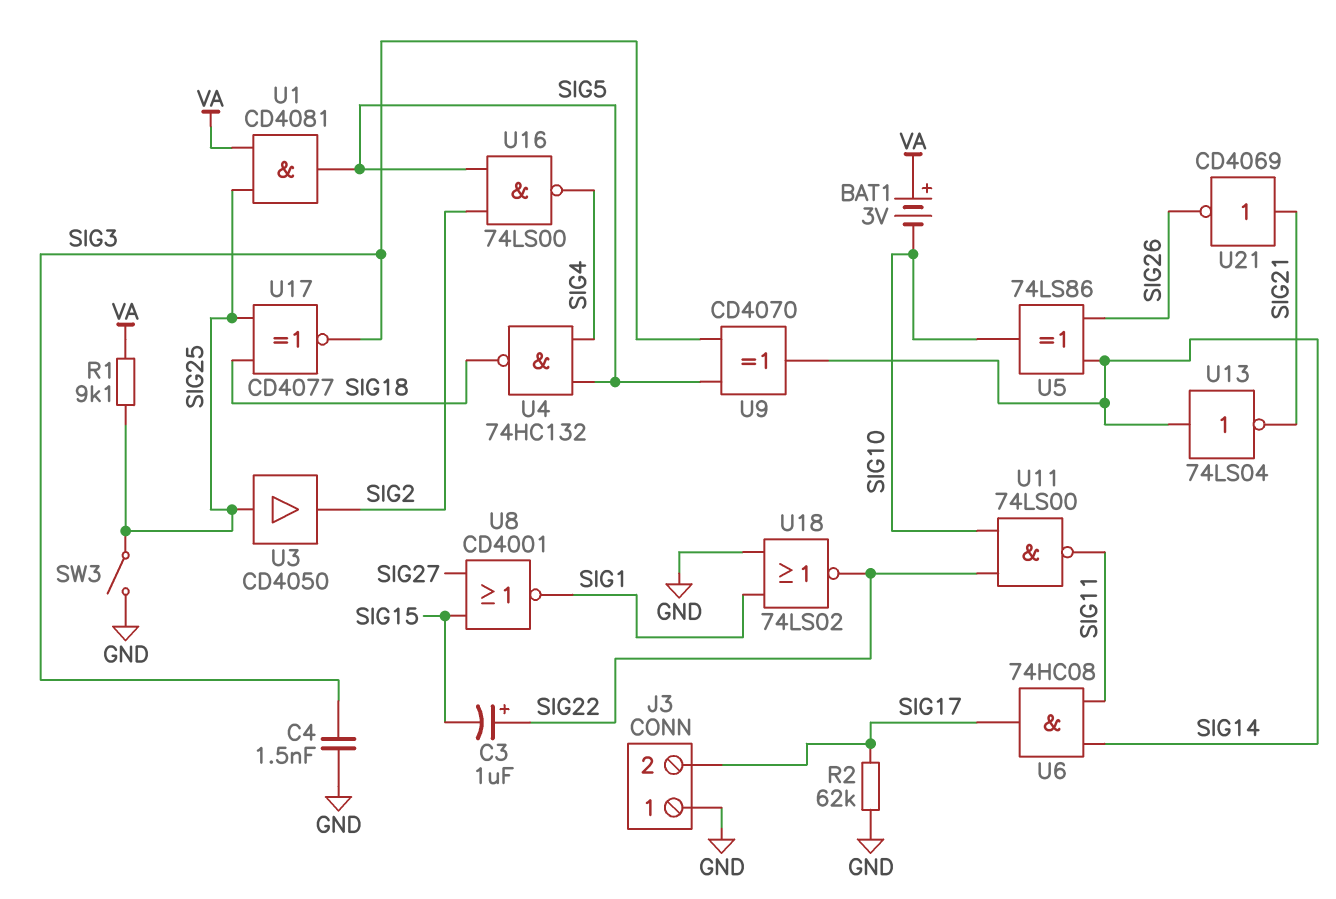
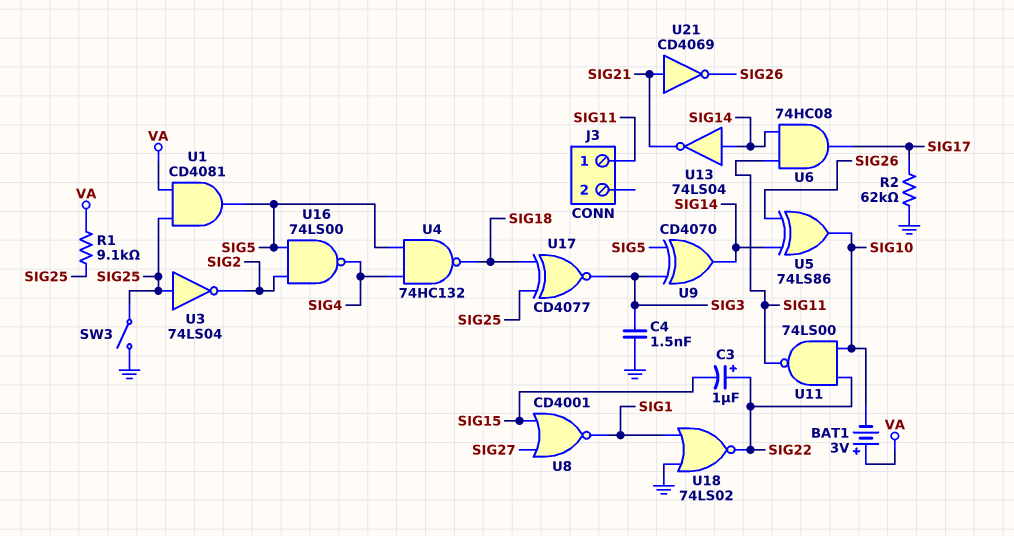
J3 pin 1: GND -> SIG11
J3 pin 2: SIG17 -> none
U3: buffer CD4050 (in SIG25, out SIG2) -> NOT 74LS04 (in SIG25, out SIG2)

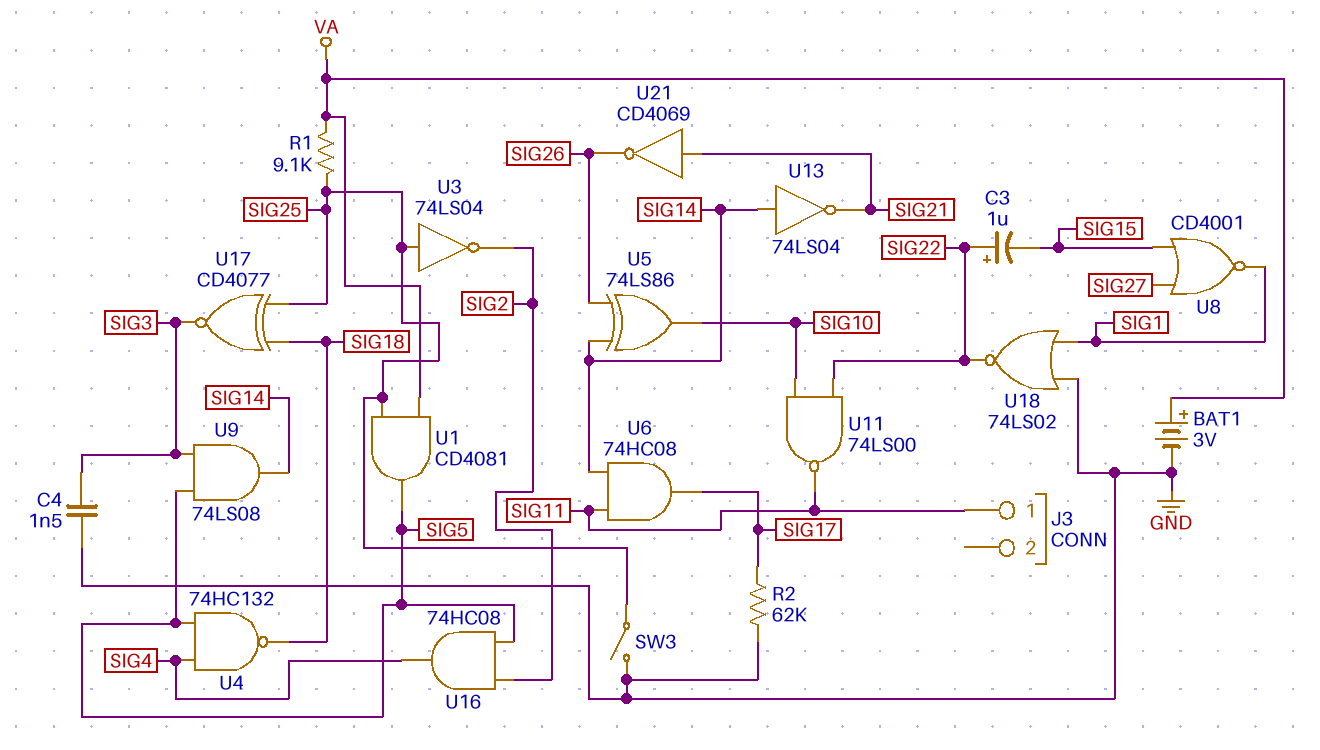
BAT1: 3V (plus VA, minus SIG10) -> 3V (plus VA, minus GND)
U9: XOR CD4070 (in SIG3, in SIG5, out SIG14) -> AND 74LS08 (in SIG3, in SIG5, out SIG14)
U16: NAND 74LS00 (in SIG2, in SIG5, out SIG4) -> AND 74HC08 (in SIG2, in SIG5, out SIG4)

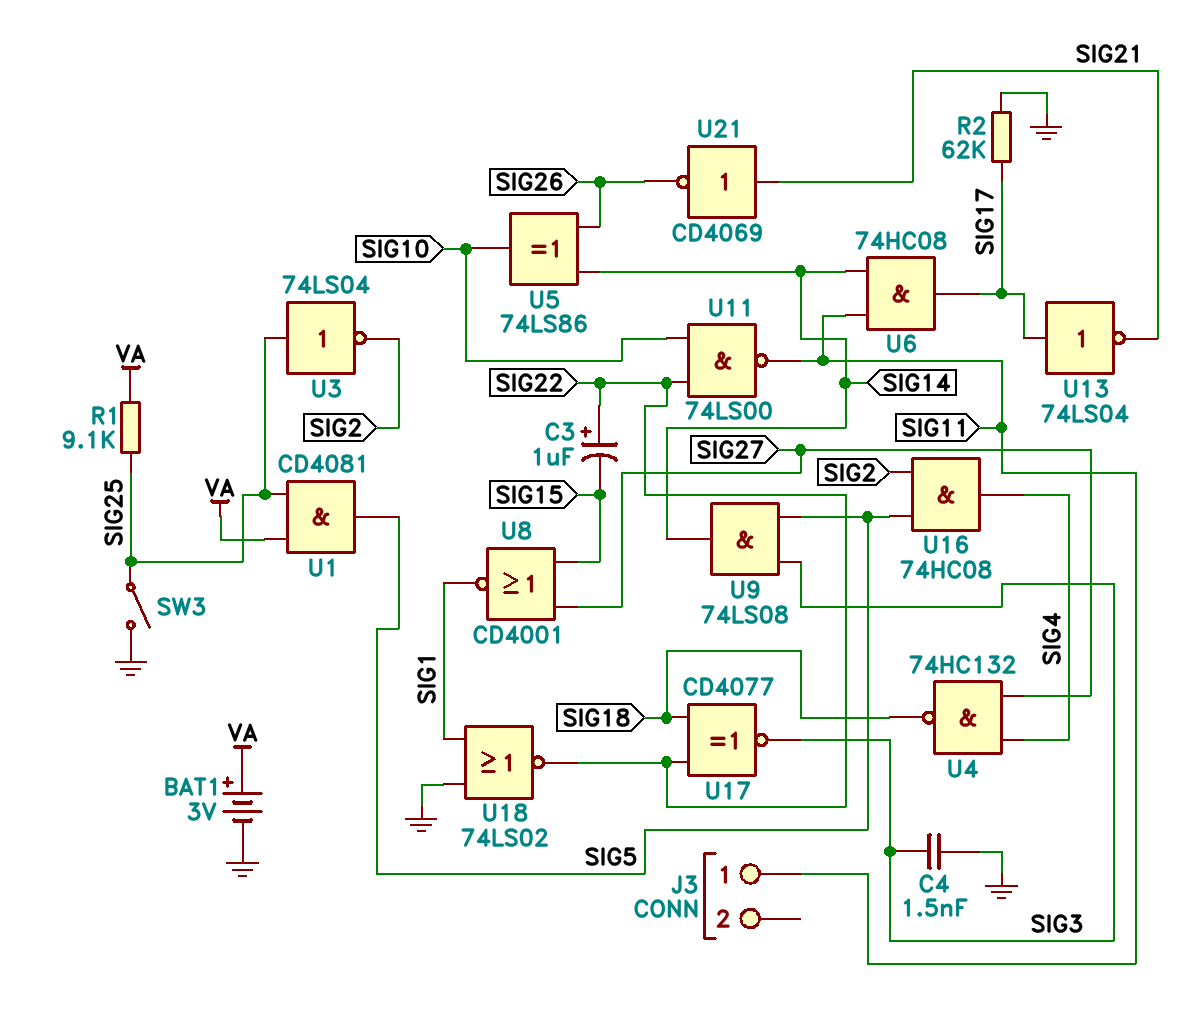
U4: NAND 74HC132 (in SIG4, in SIG5, out SIG18) -> NAND 74HC132 (in SIG4, in SIG27, out SIG18)
U13: NOT 74LS04 (in SIG14, out SIG21) -> NOT 74LS04 (in SIG17, out SIG21)
U17: XNOR CD4077 (in SIG18, in SIG25, out SIG3) -> XNOR CD4077 (in SIG18, in SIG22, out SIG3)

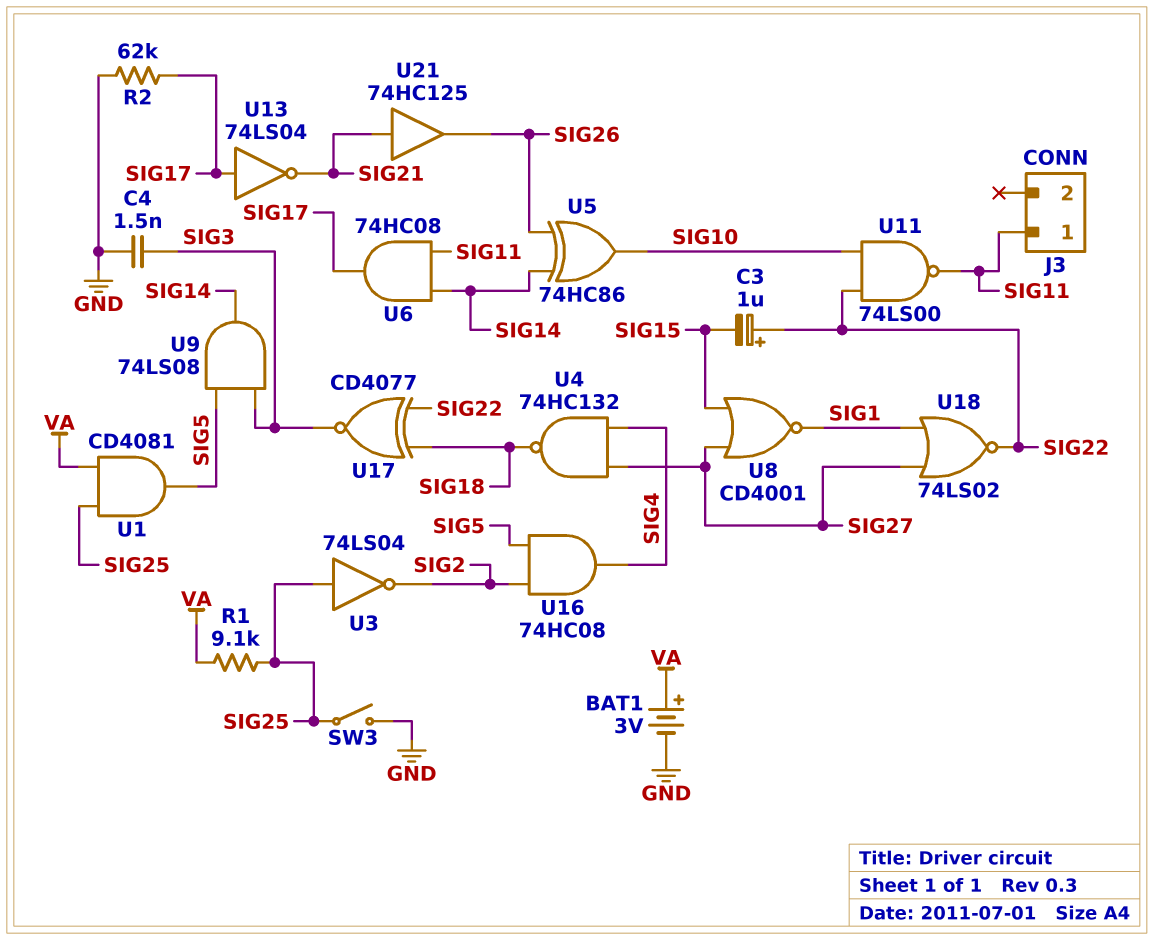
U5: XOR 74LS86 (in SIG14, in SIG26, out SIG10) -> XOR 74HC86 (in SIG14, in SIG26, out SIG10)
U18: NOR 74LS02 (in GND, in SIG1, out SIG22) -> NOR 74LS02 (in SIG1, in SIG27, out SIG22)
U21: NOT CD4069 (in SIG21, out SIG26) -> buffer 74HC125 (in SIG21, out SIG26)

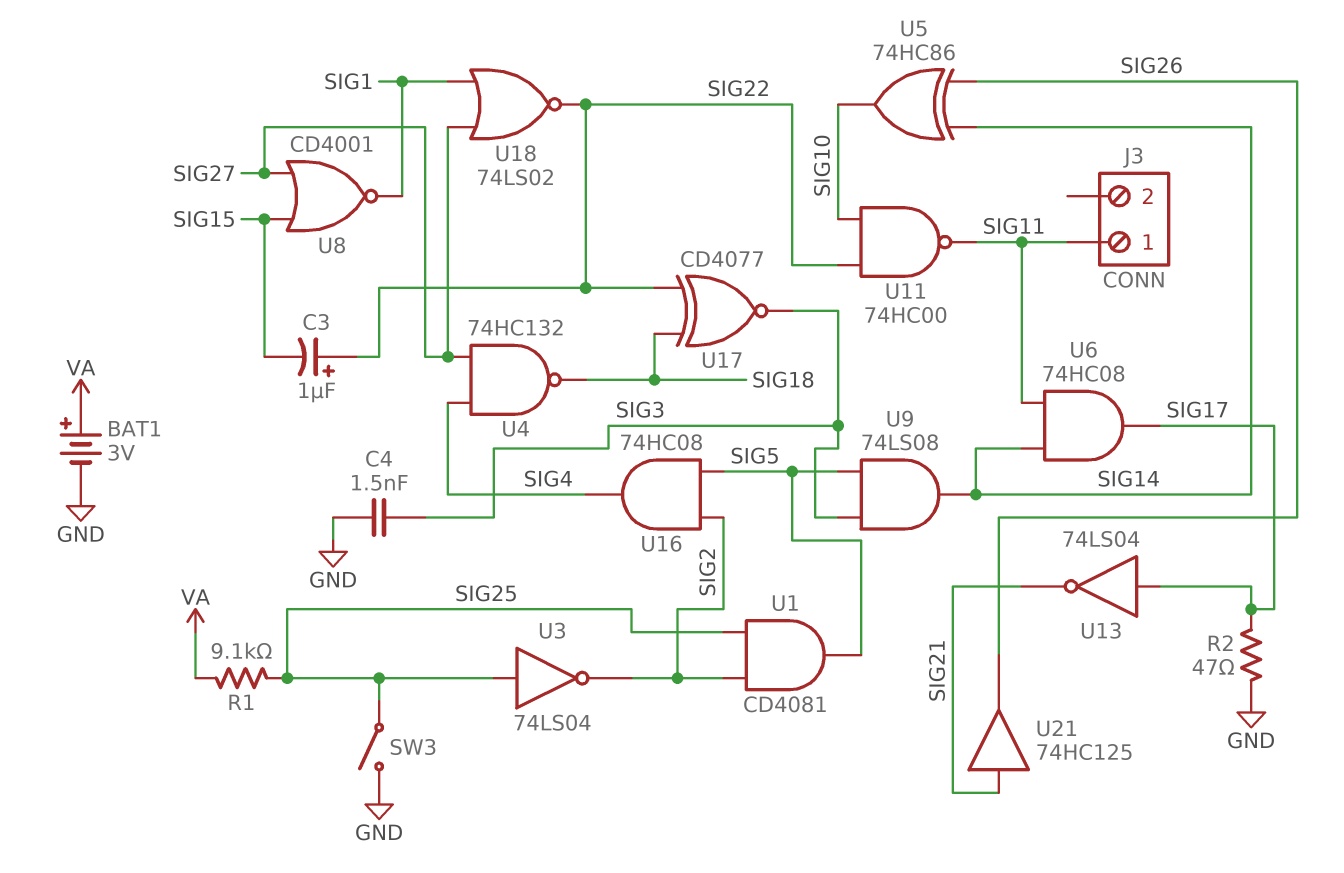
R2: 62k (GND, SIG17) -> 47 (GND, SIG17)
U1: AND CD4081 (in SIG25, in VA, out SIG5) -> AND CD4081 (in SIG2, in SIG25, out SIG5)
U11: NAND 74LS00 (in SIG10, in SIG22, out SIG11) -> NAND 74HC00 (in SIG10, in SIG22, out SIG11)

